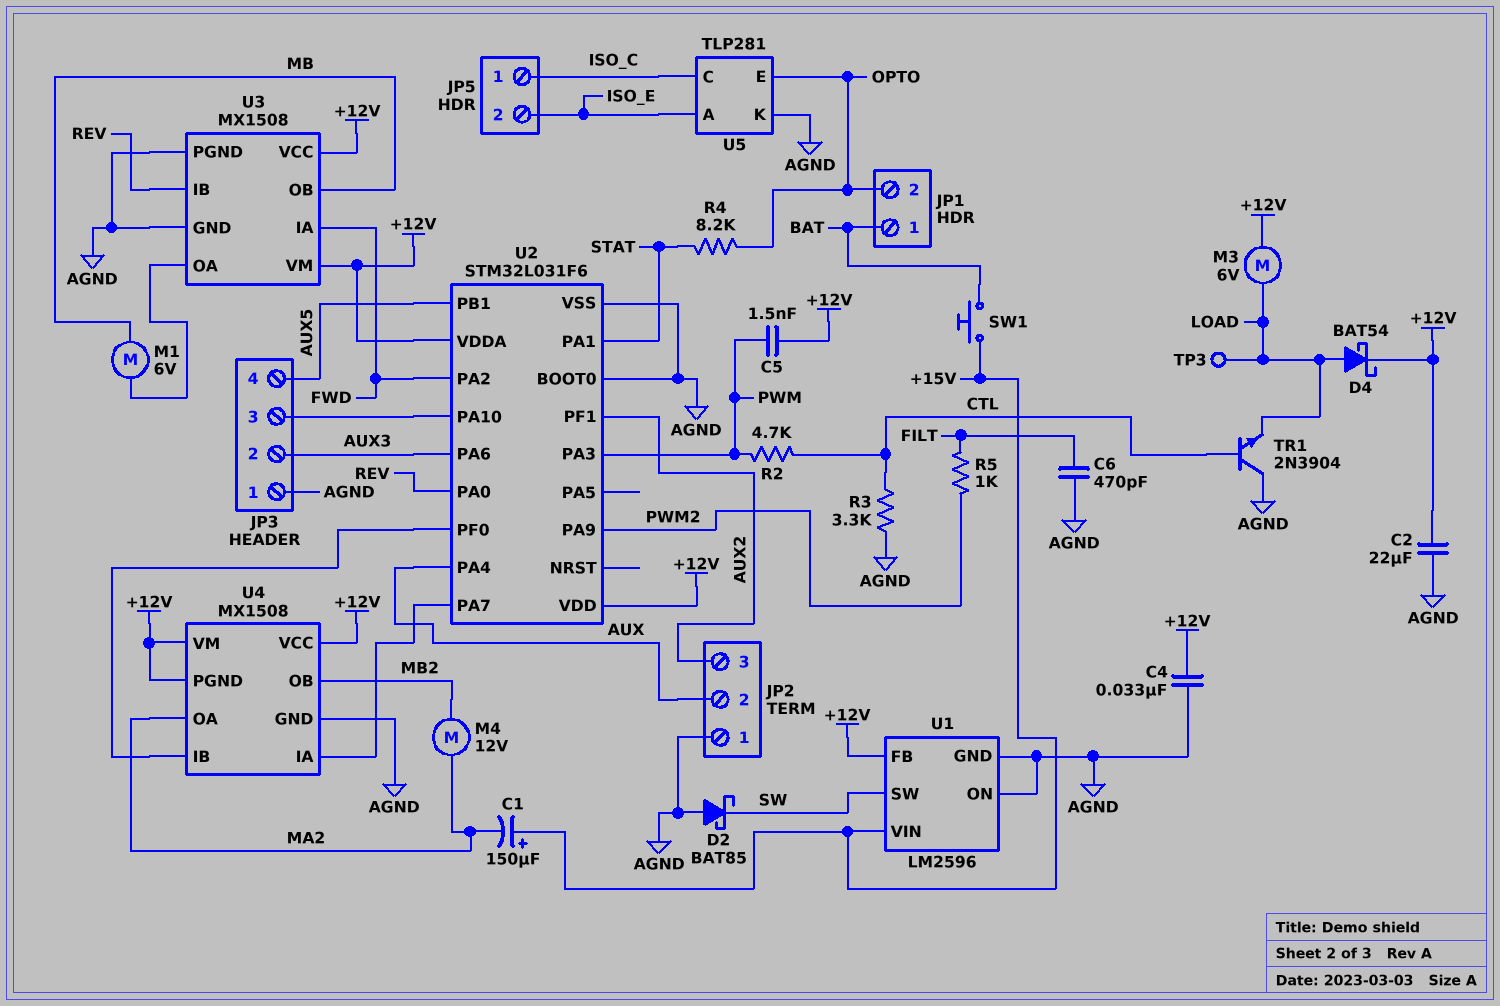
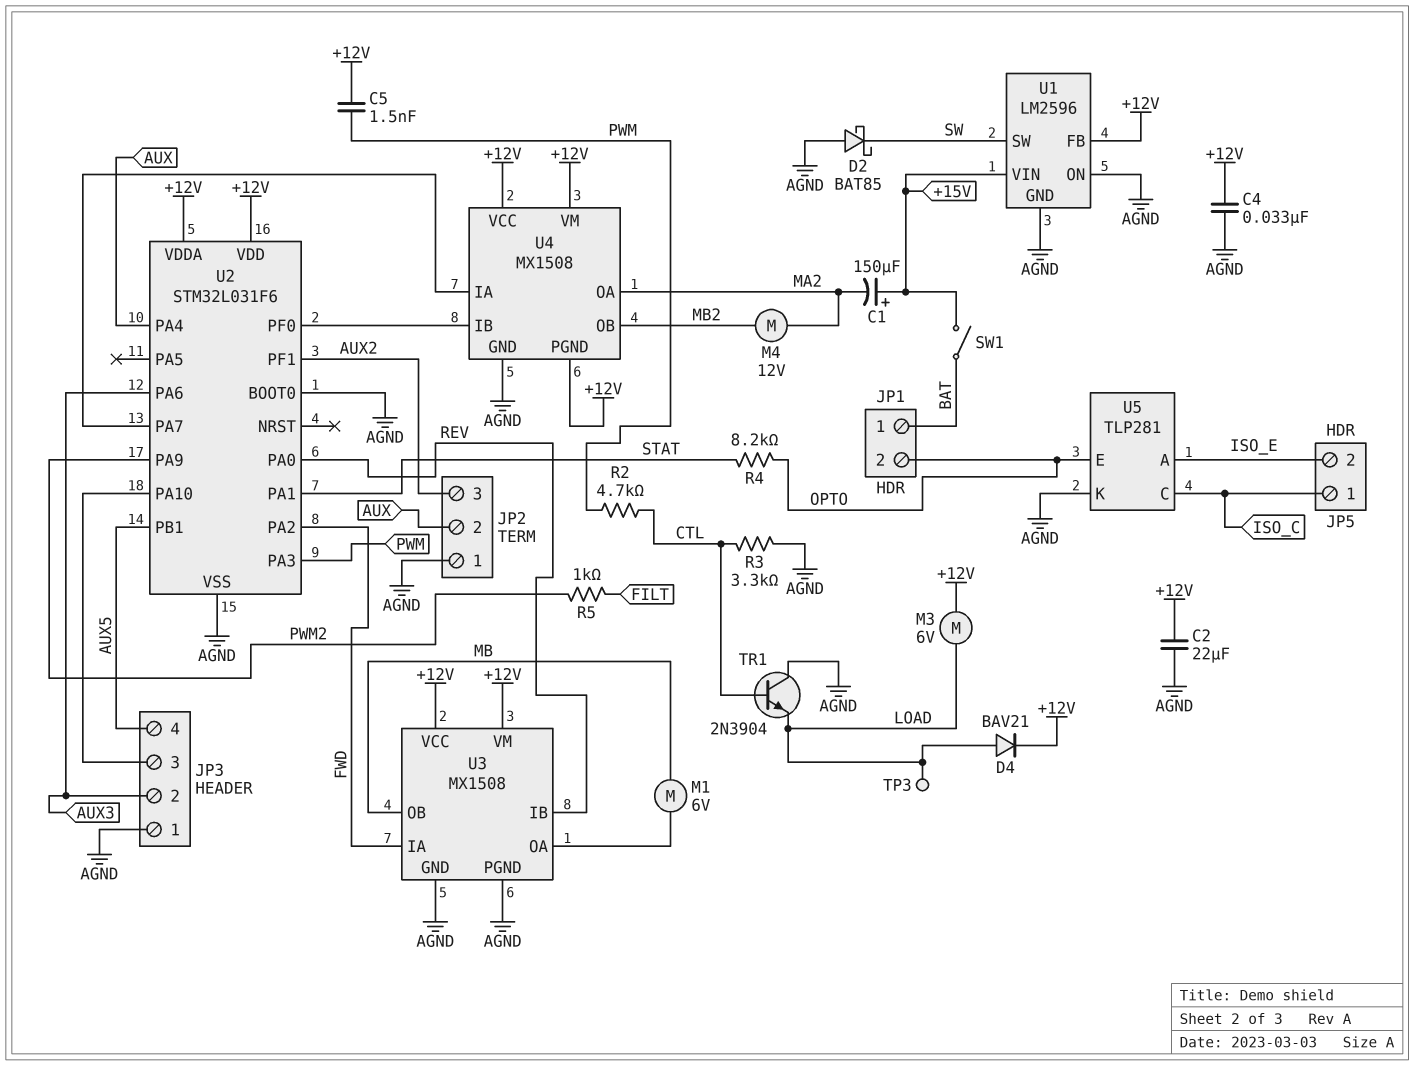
C6: 470pF (AGND, FILT) -> none
D4: schottky BAT54 (A LOAD, K +12V) -> diode BAV21 (A LOAD, K +12V)
SW1: button (+15V, BAT) -> switch (+15V, BAT)

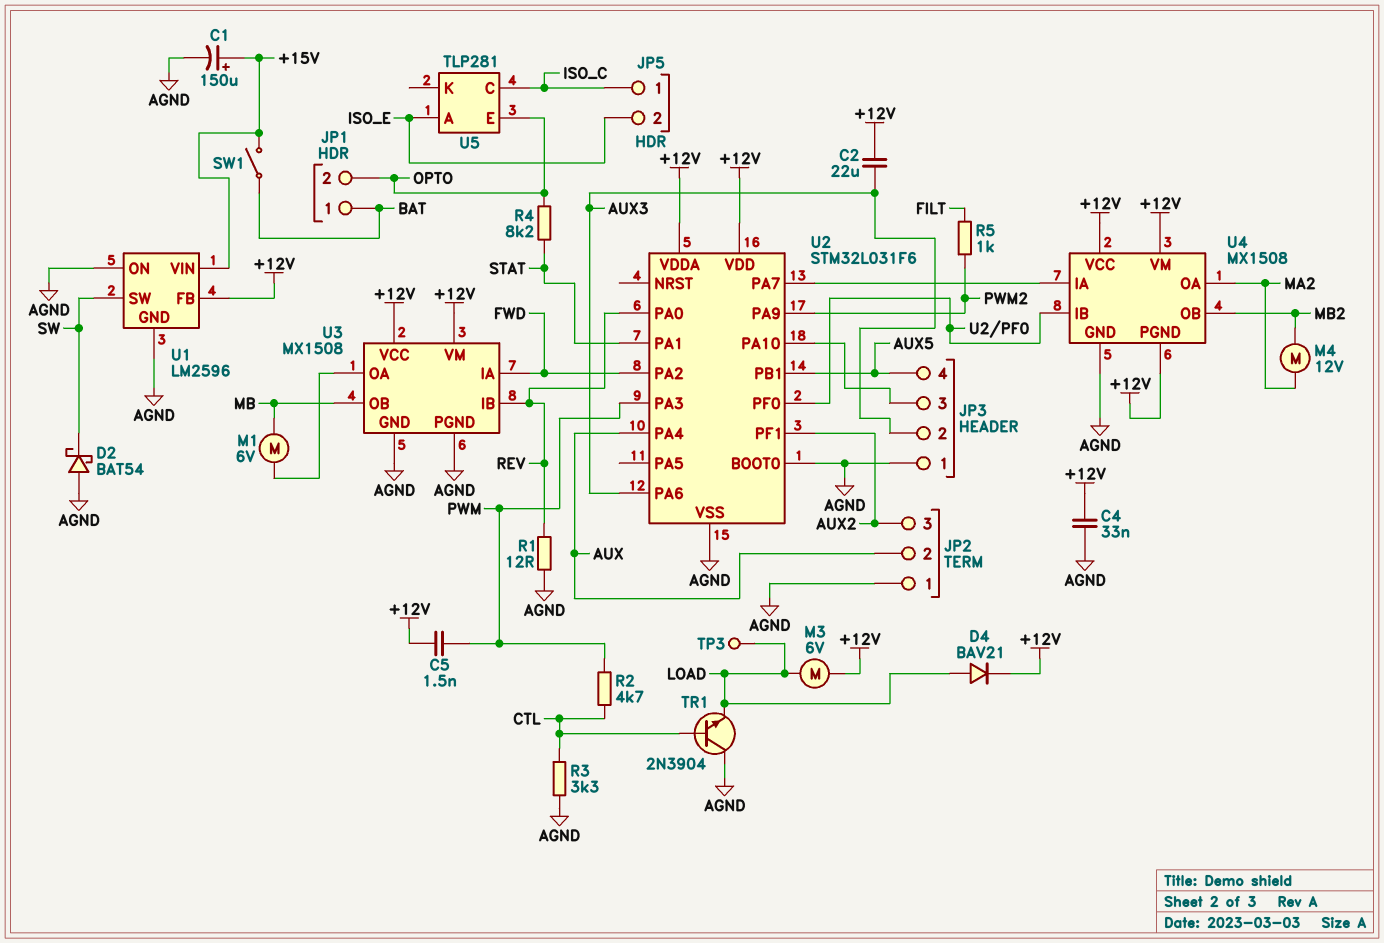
C1: 150uF (plus +15V, minus MA2) -> 150uF (plus +15V, minus AGND)
C2: 22uF (+12V, AGND) -> 22uF (+12V, AUX3)
D2: schottky BAT85 (A AGND, K SW) -> schottky BAT54 (A AGND, K SW)
R1: none -> 12 (AGND, REV)
U5 pin K: AGND -> none

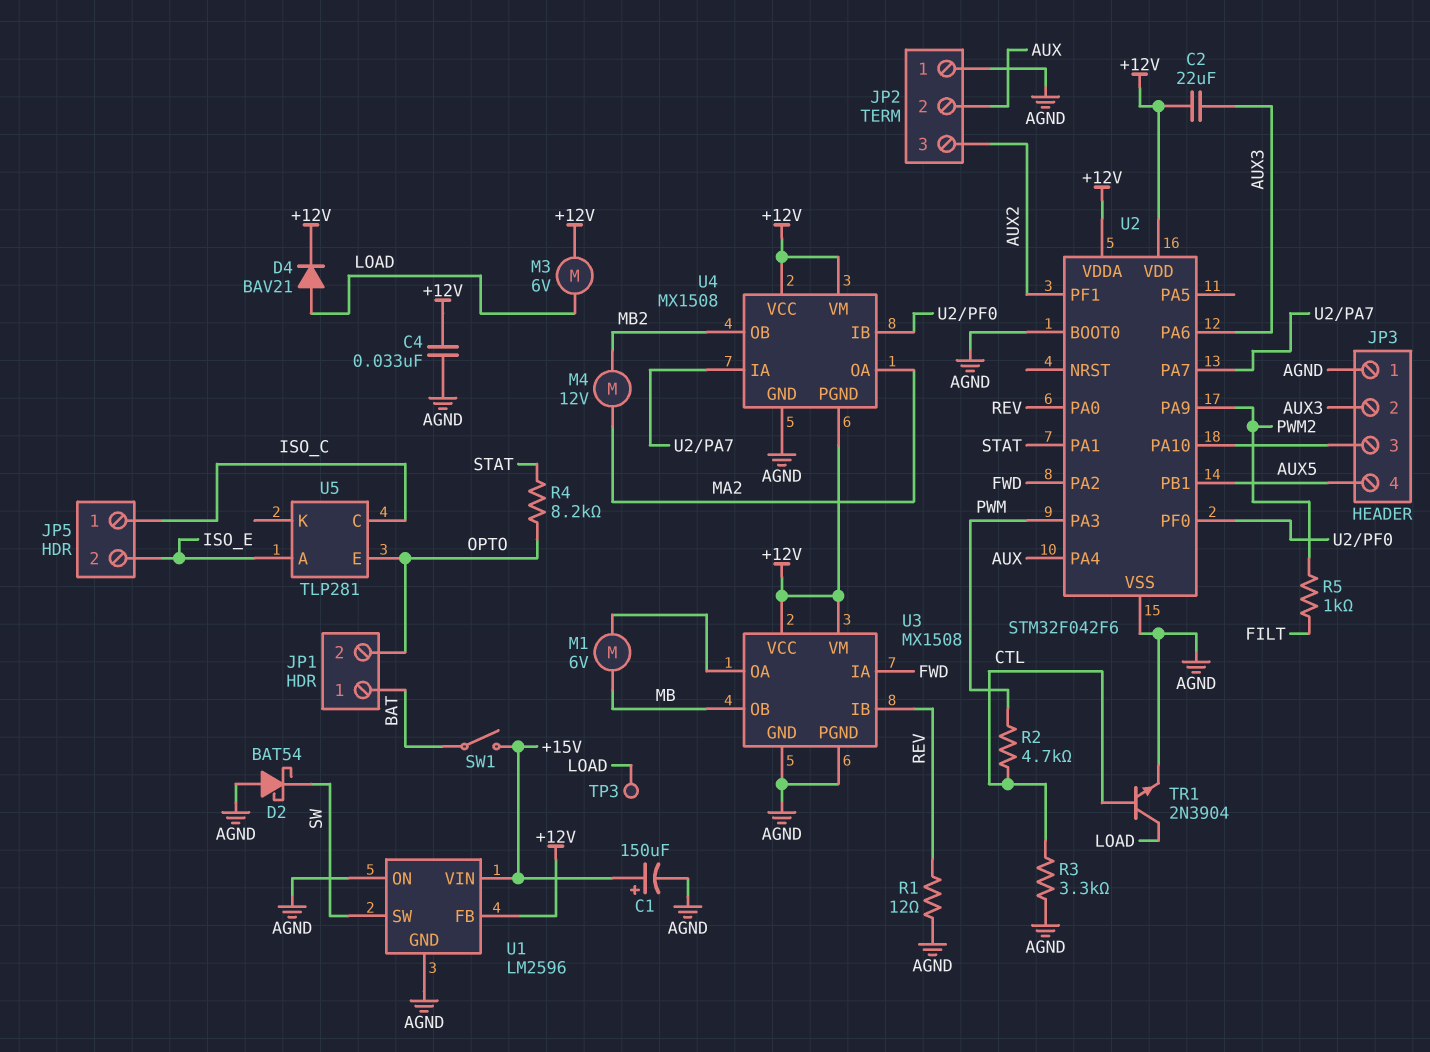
C5: 1.5nF (+12V, PWM) -> none
TR1: NPN 2N3904 (B CTL, C AGND, E LOAD) -> NPN 2N3904 (B CTL, C LOAD, E AGND)
U2: STM32L031F6 -> STM32F042F6

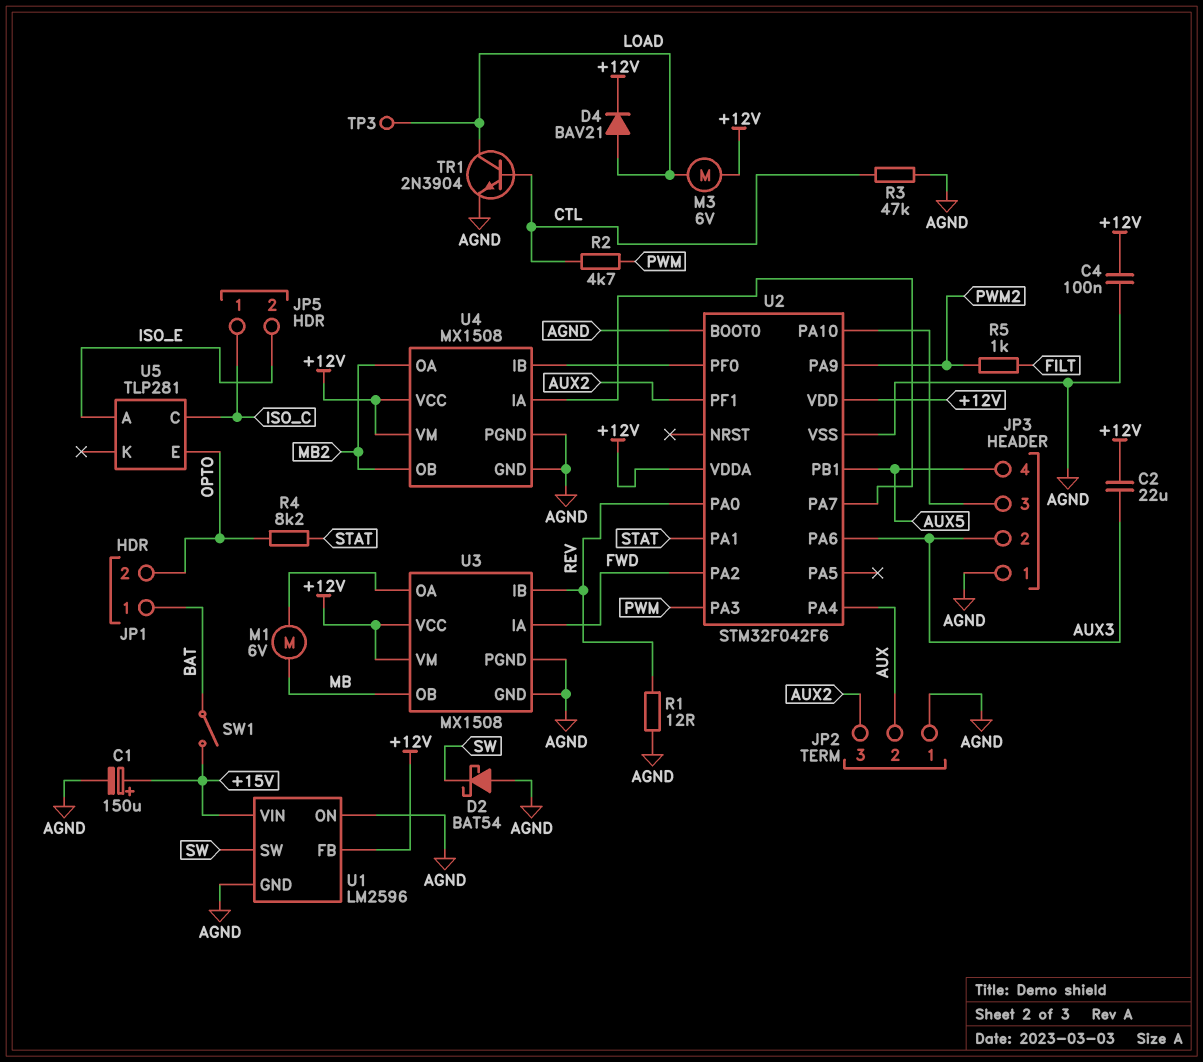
C4: 33nF (+12V, AGND) -> 100nF (+12V, AGND)
M4: motor 12V (MA2, MB2) -> none
R3: 3.3k (AGND, CTL) -> 47k (AGND, CTL)
U4 pin OA: MA2 -> MB2
U4 pin PGND: +12V -> AGND

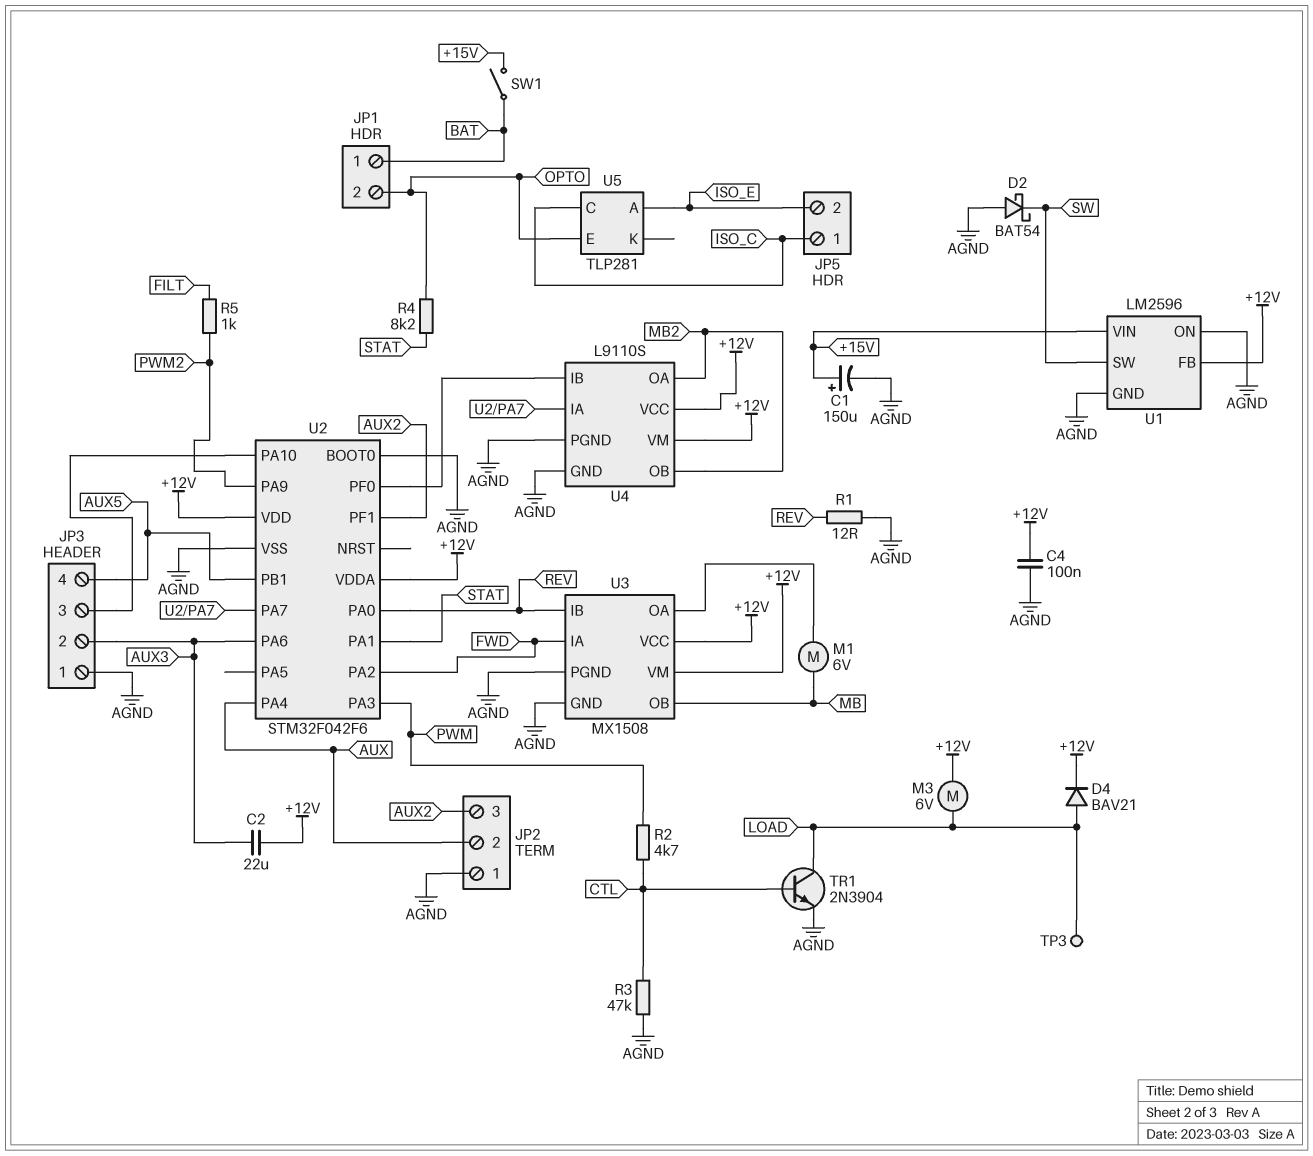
U4: MX1508 -> L9110S

